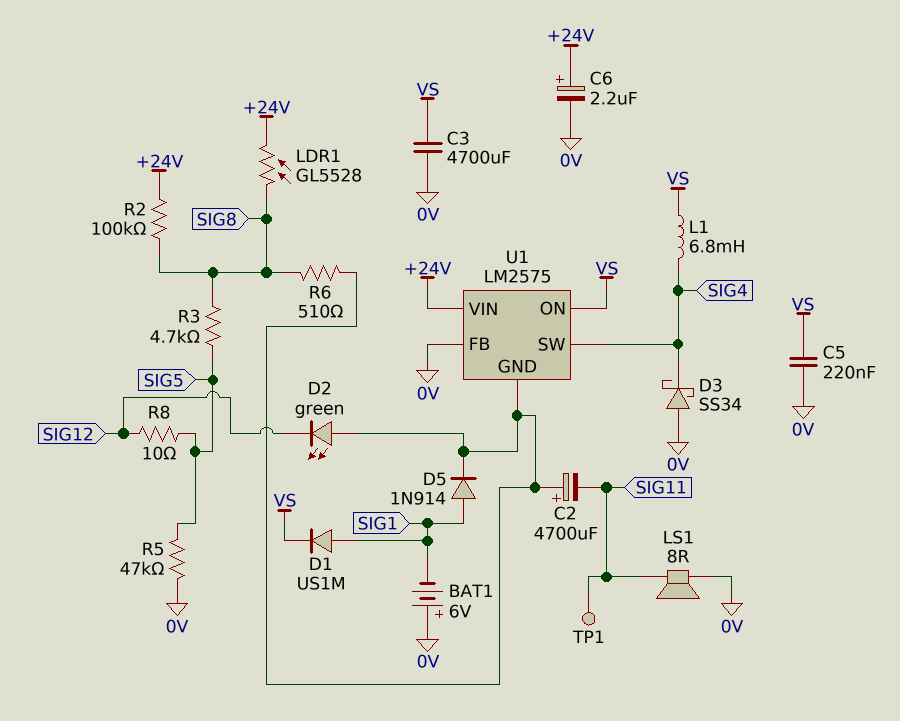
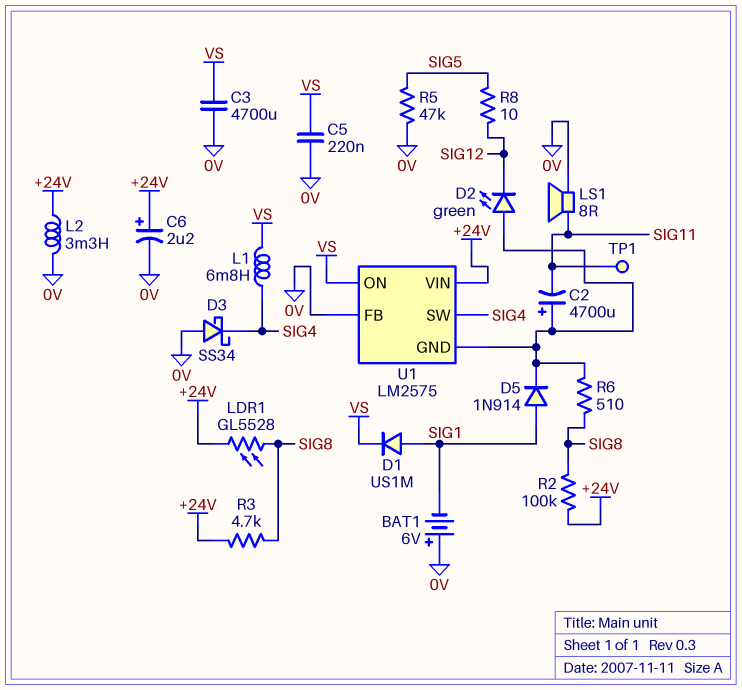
L2: none -> 3.3mH (+24V, 0V)
R3: 4.7k (SIG5, SIG8) -> 4.7k (+24V, SIG8)

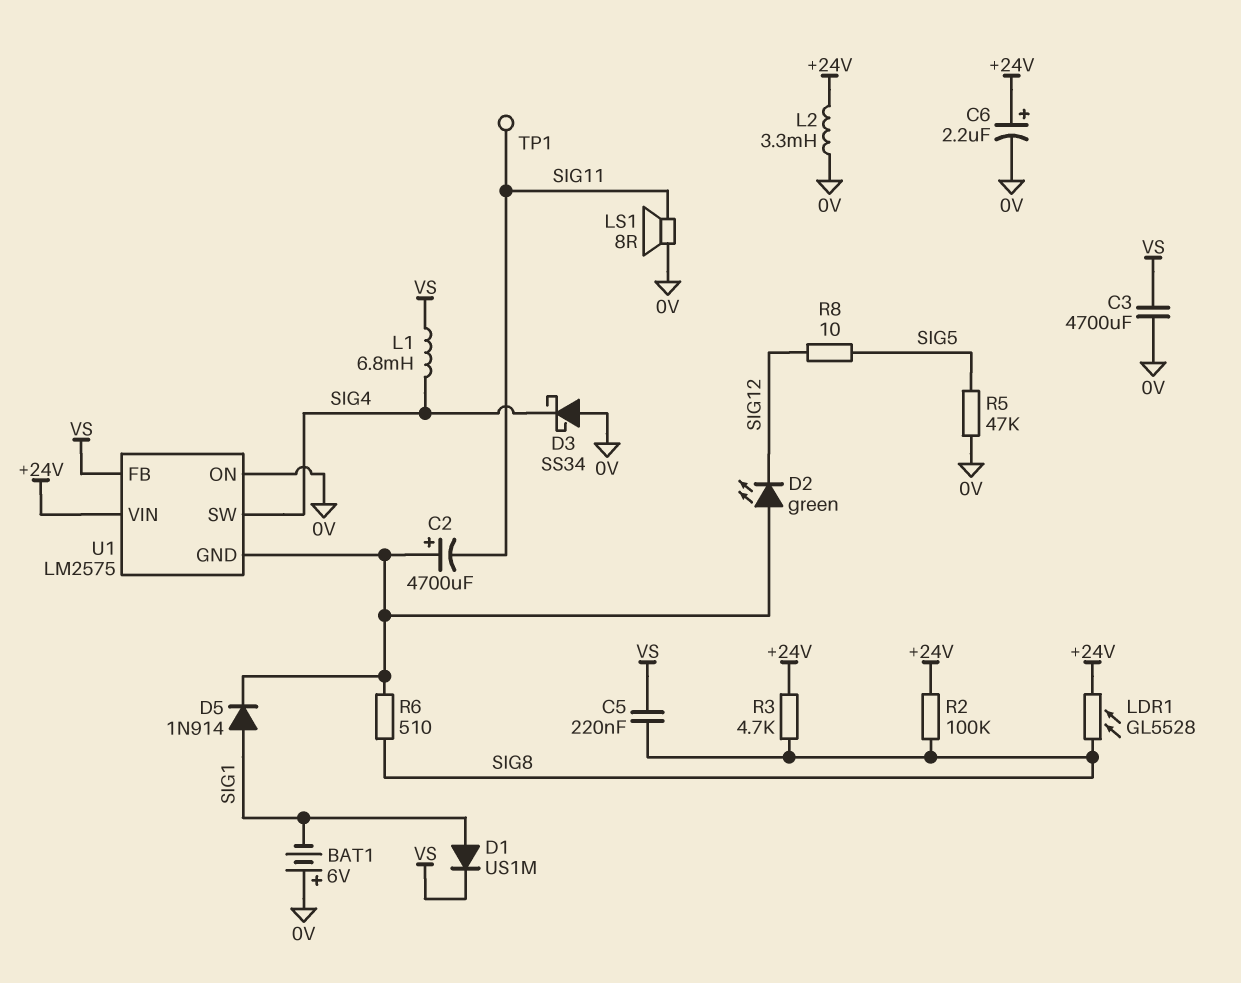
C5: 220nF (0V, VS) -> 220nF (SIG8, VS)
U1 pin FB: 0V -> VS
U1 pin ON: VS -> 0V

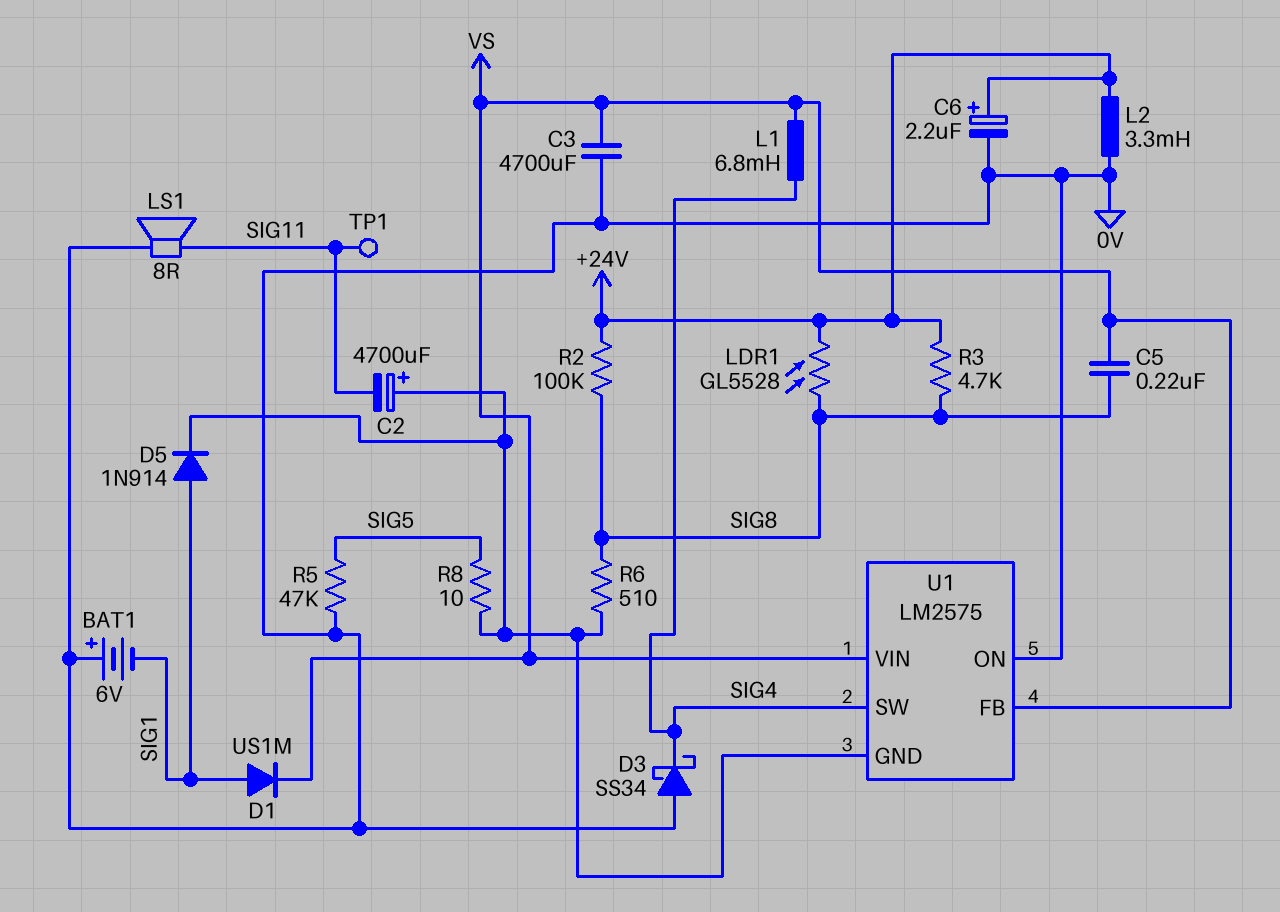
D2: LED green (A U1/GND, K SIG12) -> none
R8: 10 (SIG5, SIG12) -> 10 (SIG5, U1/GND)
U1 pin VIN: +24V -> VS

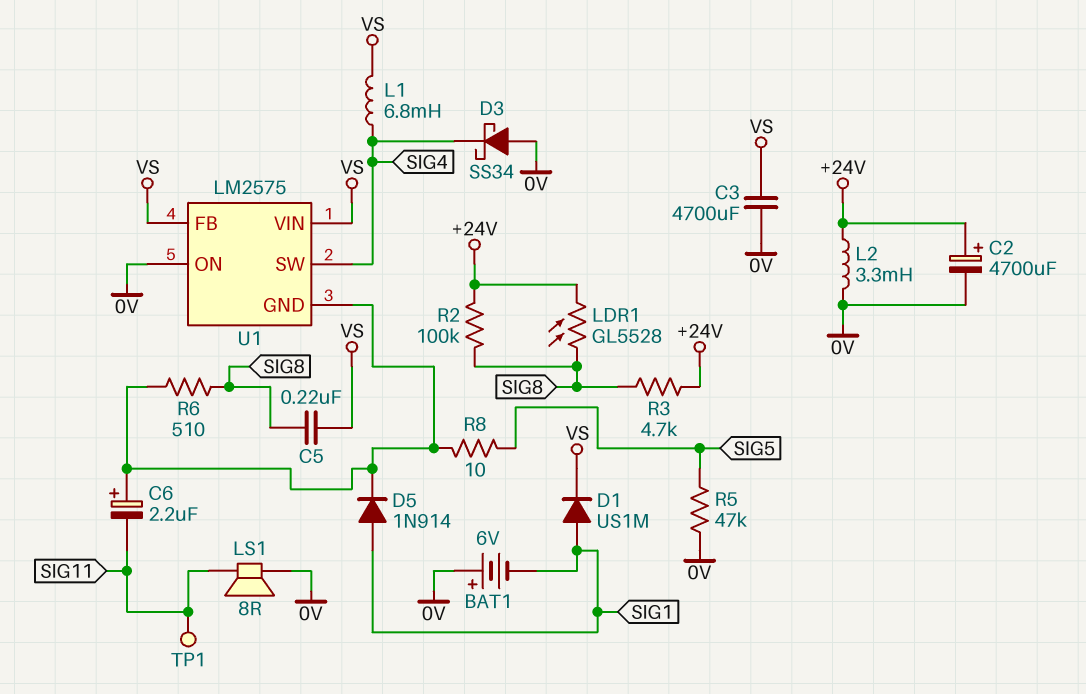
C2: 4700uF (plus U1/GND, minus SIG11) -> 4700uF (plus +24V, minus 0V)
C6: 2.2uF (plus +24V, minus 0V) -> 2.2uF (plus U1/GND, minus SIG11)

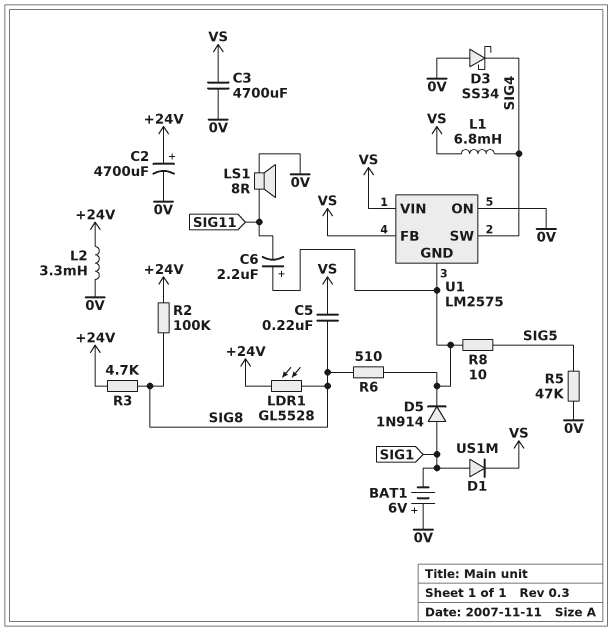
TP1: test point (SIG11) -> none

